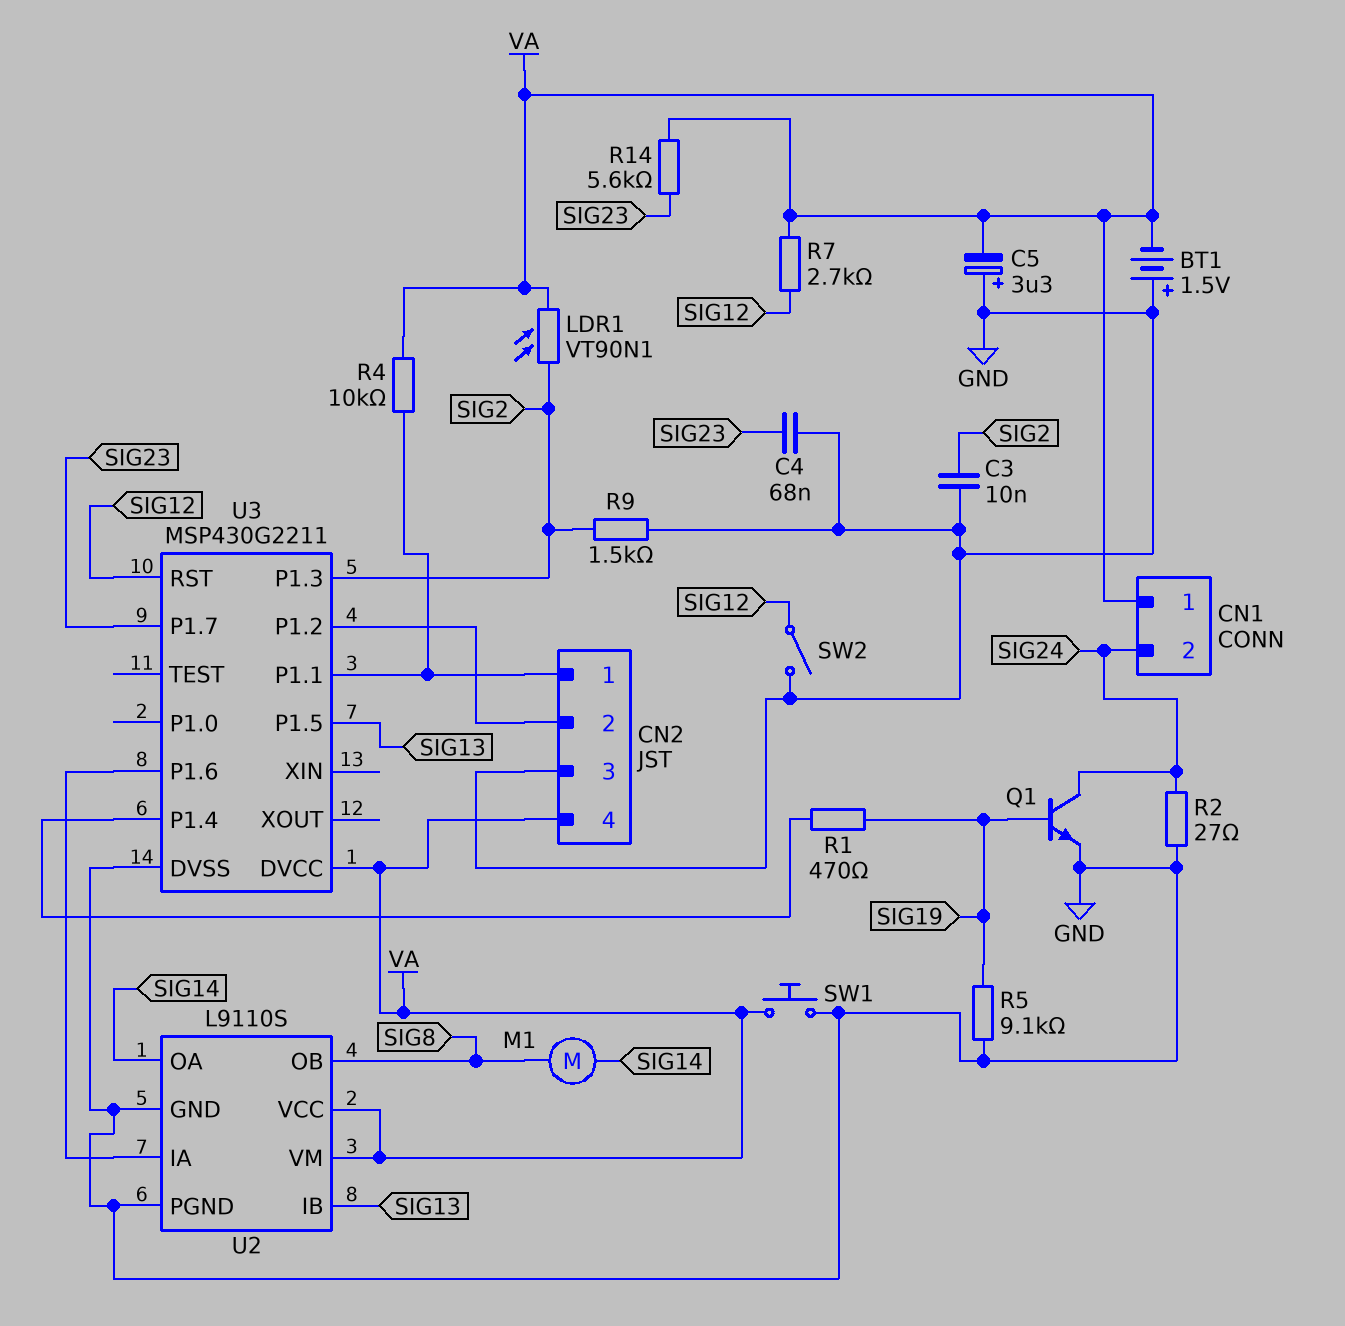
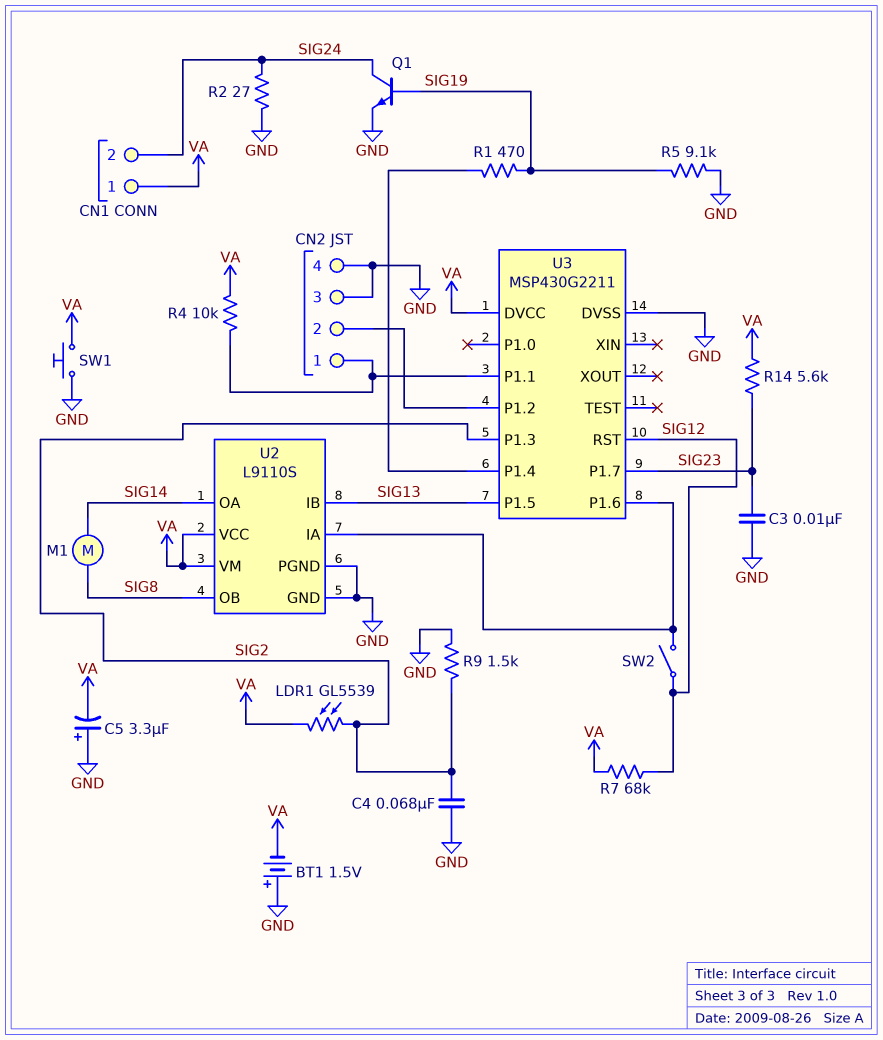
C3: 10nF (GND, SIG2) -> 10nF (GND, SIG23)
C4: 68nF (GND, SIG23) -> 68nF (GND, SIG2)
CN2 pin 4: VA -> GND
LDR1: VT90N1 (SIG2, VA) -> GL5539 (SIG2, VA)
R7: 2.7k (SIG12, VA) -> 68k (SIG12, VA)
SW2: switch (GND, SIG12) -> switch (SIG12, U2/IA)

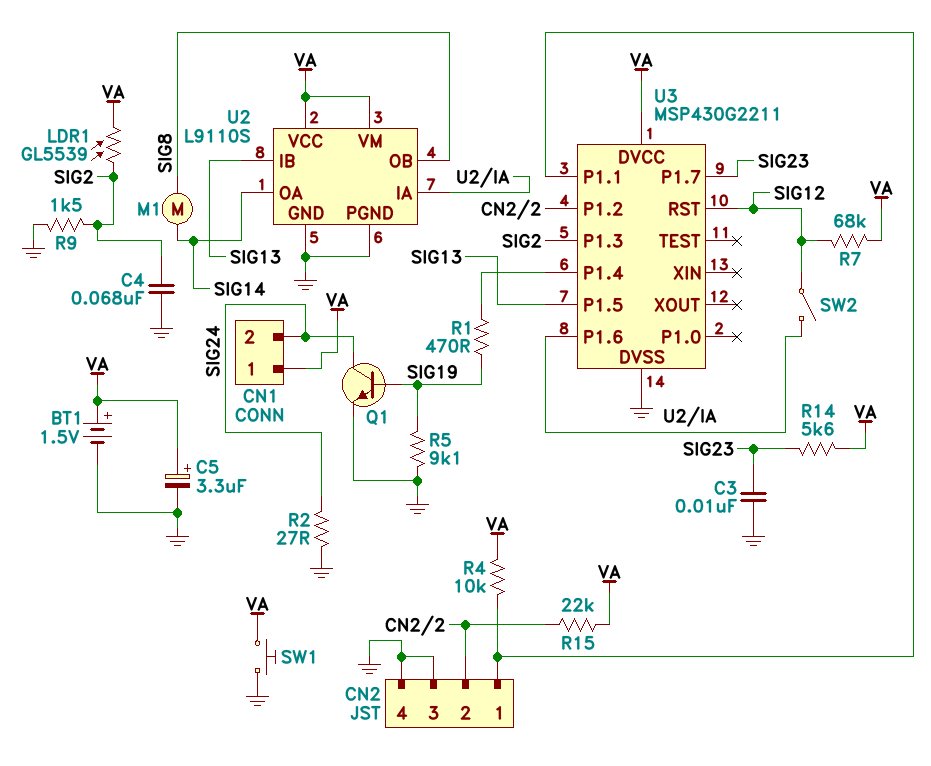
BT1: 1.5V (plus GND, minus VA) -> 1.5V (plus VA, minus GND)
C5: 3.3uF (plus GND, minus VA) -> 3.3uF (plus VA, minus GND)
R15: none -> 22k (CN2/2, VA)

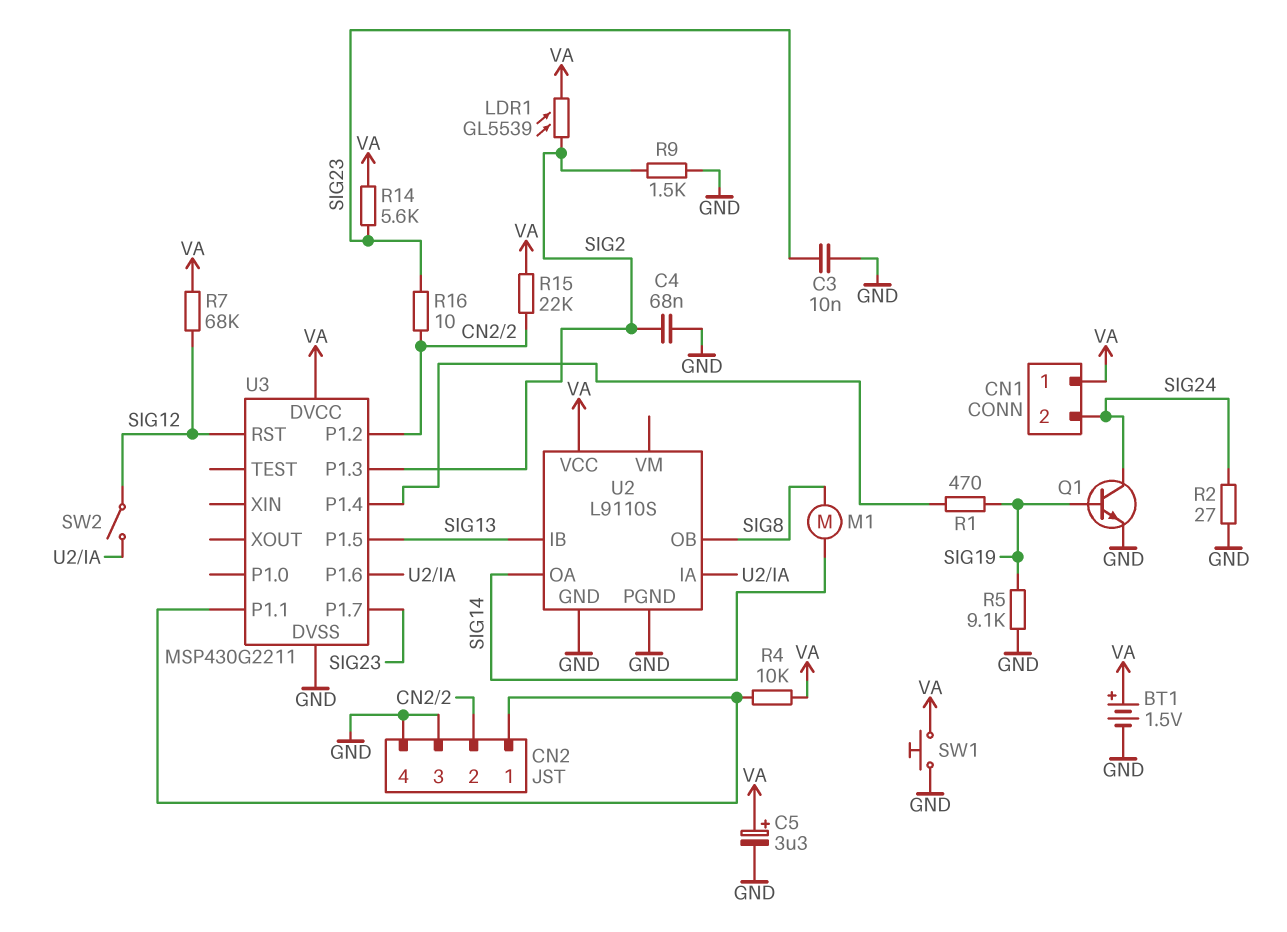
R16: none -> 10 (CN2/2, SIG23)
U2 pin VM: VA -> none

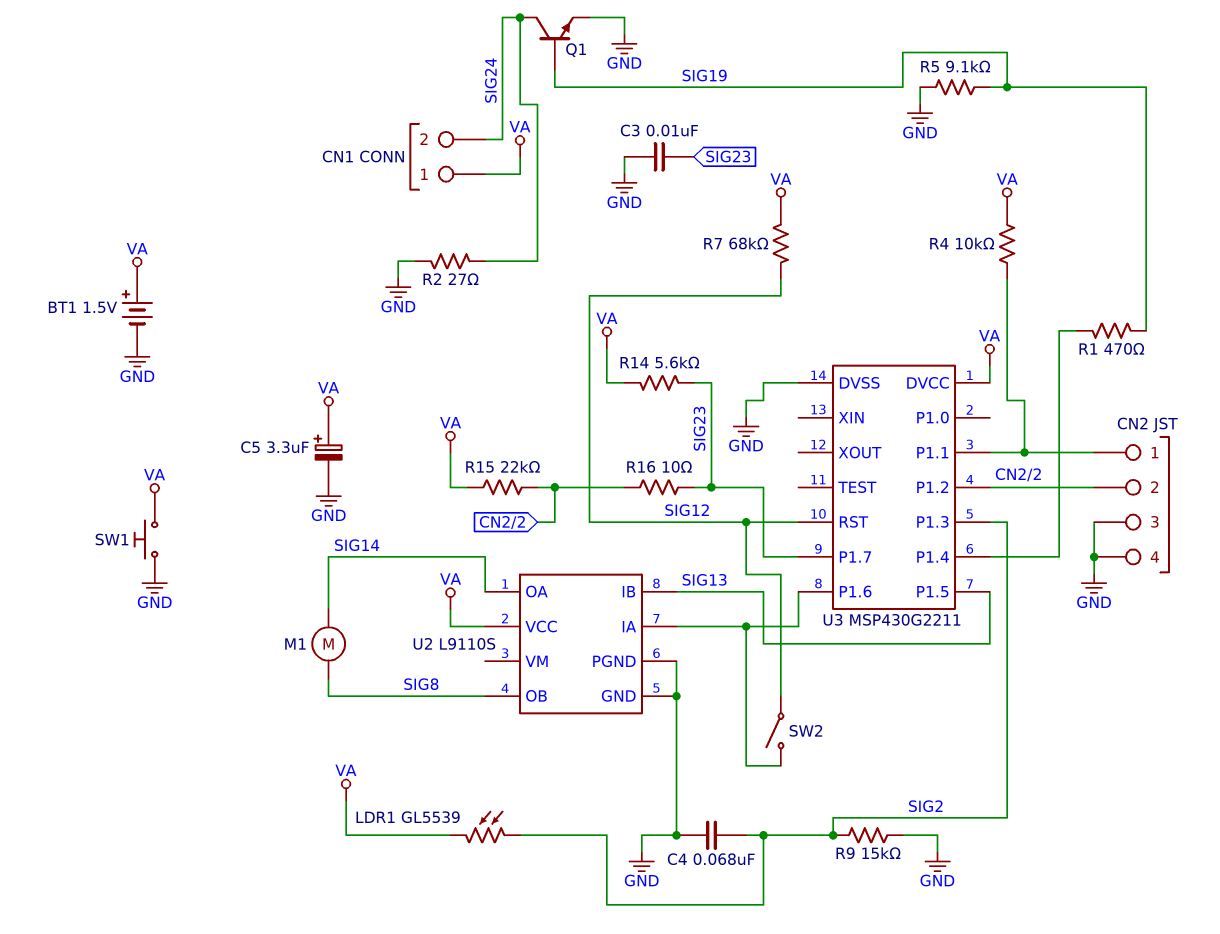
R9: 1.5k (GND, SIG2) -> 15k (GND, SIG2)

